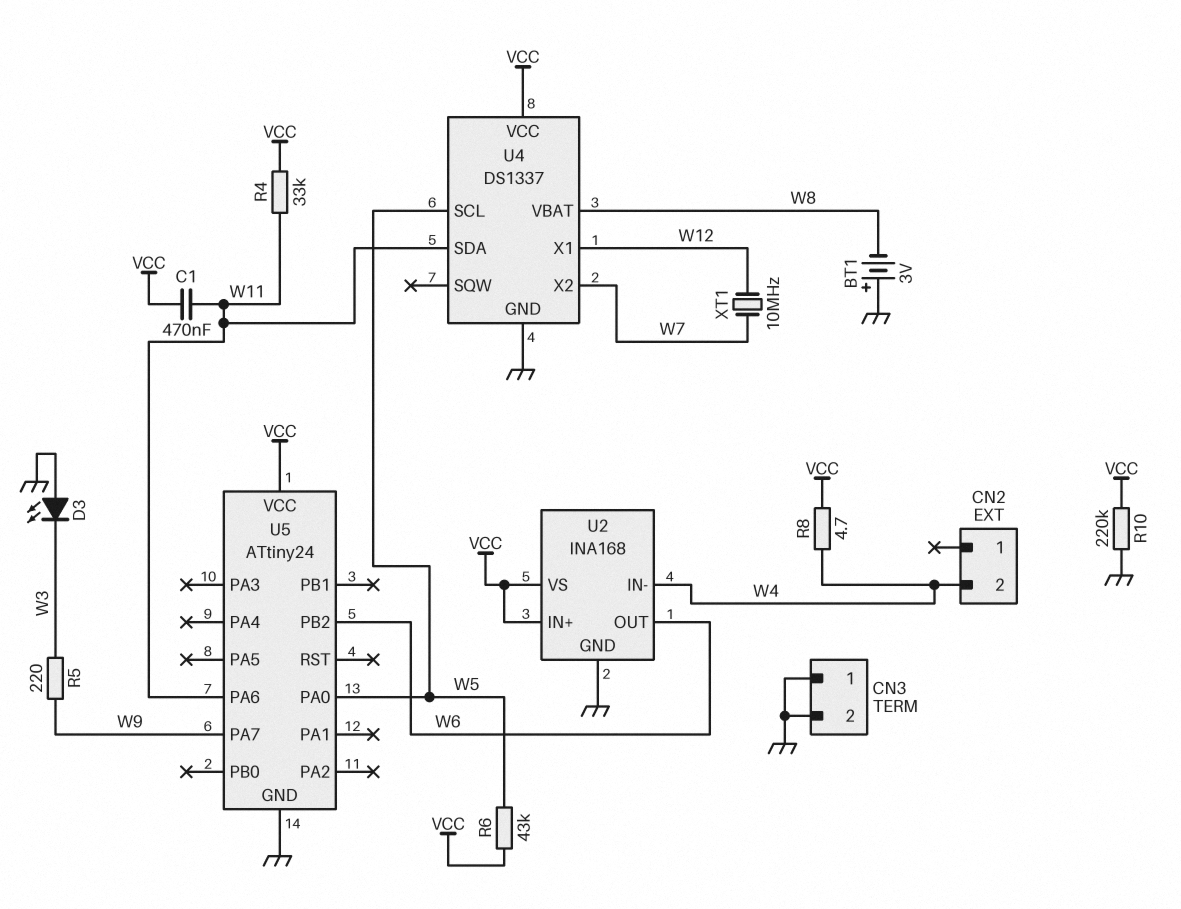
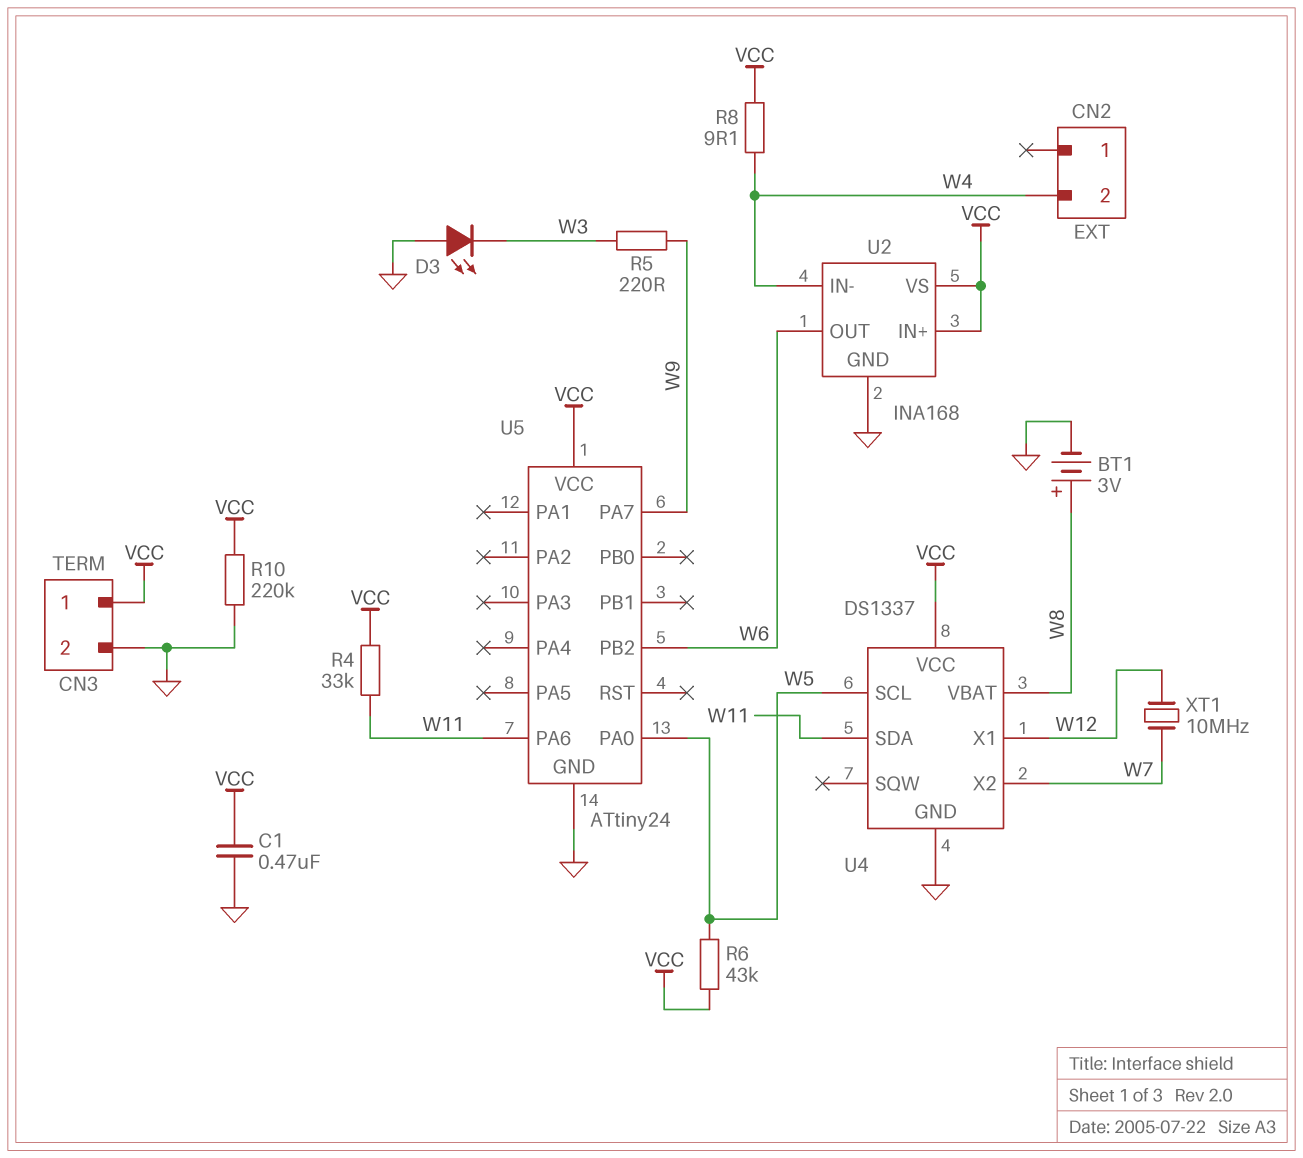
BT1: 3V (plus GND, minus W8) -> 3V (plus W8, minus GND)
C1: 470nF (VCC, W11) -> 470nF (GND, VCC)
CN3 pin 1: GND -> VCC
R8: 4.7 (VCC, W4) -> 9.1 (VCC, W4)

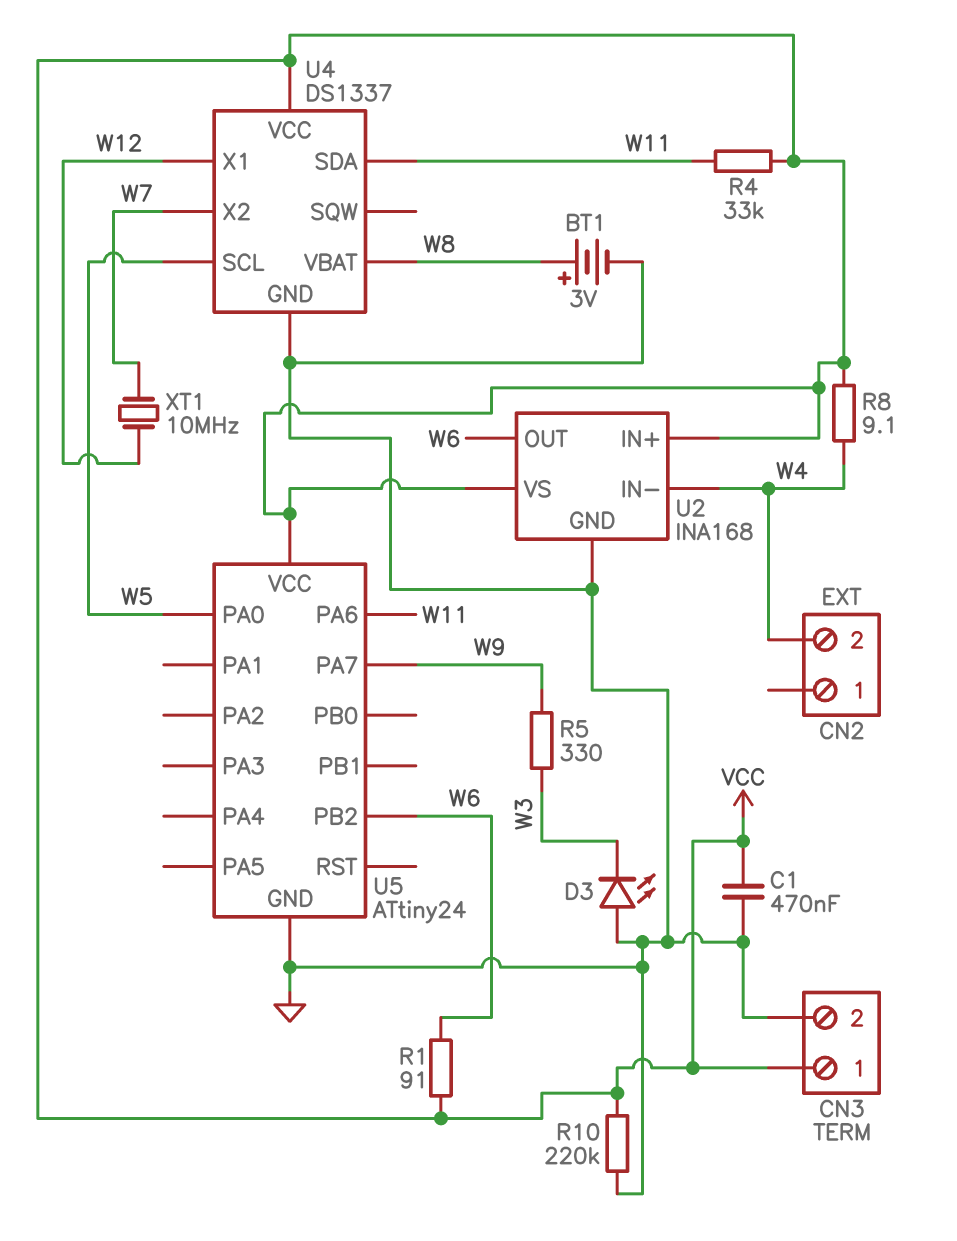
R1: none -> 91 (VCC, W6)
R5: 220 (W3, W9) -> 330 (W3, W9)
R6: 43k (VCC, W5) -> none

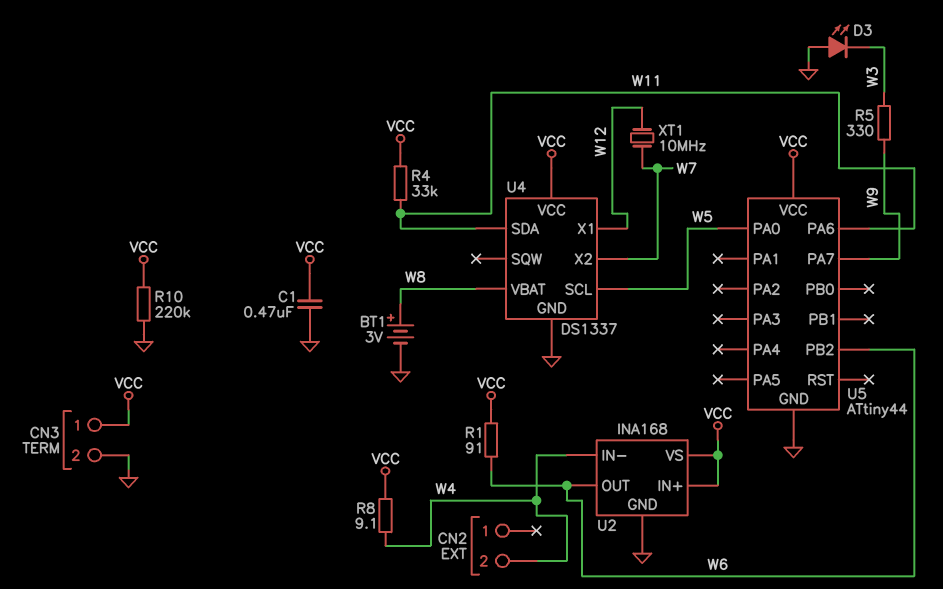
U5: ATtiny24 -> ATtiny44

